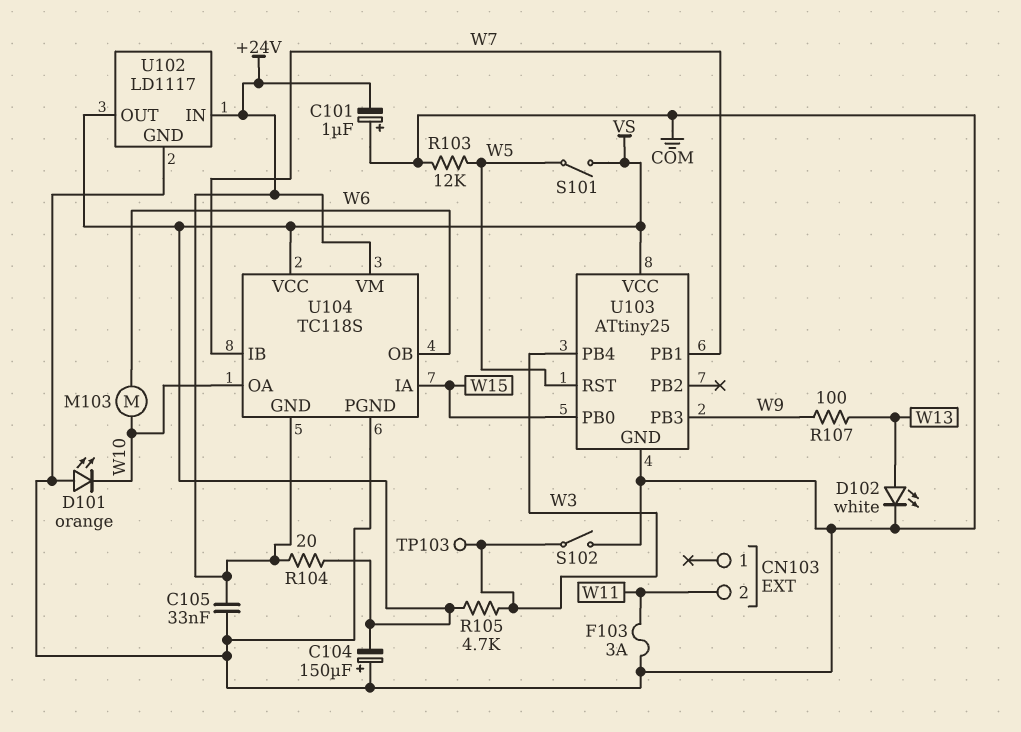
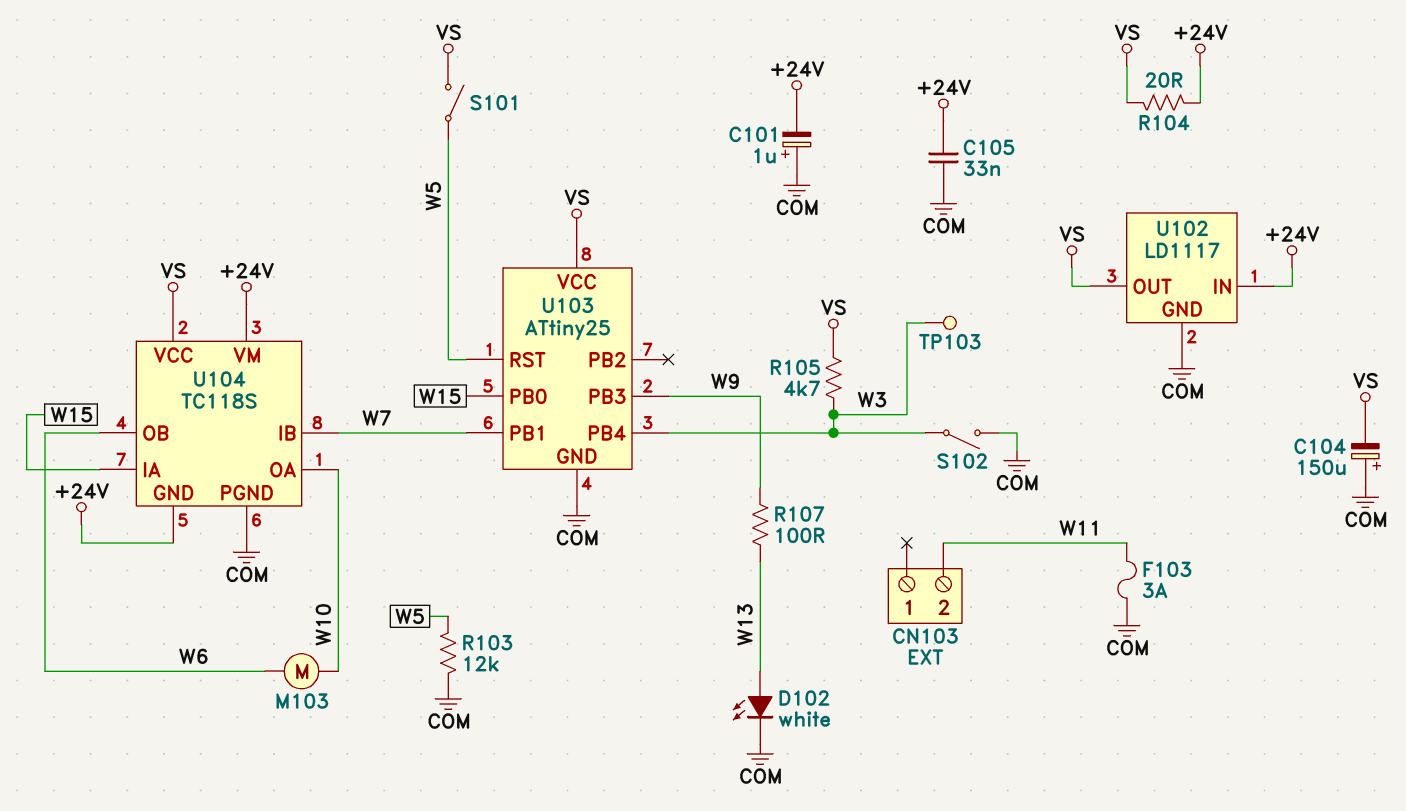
D101: LED orange (A COM, K W10) -> none

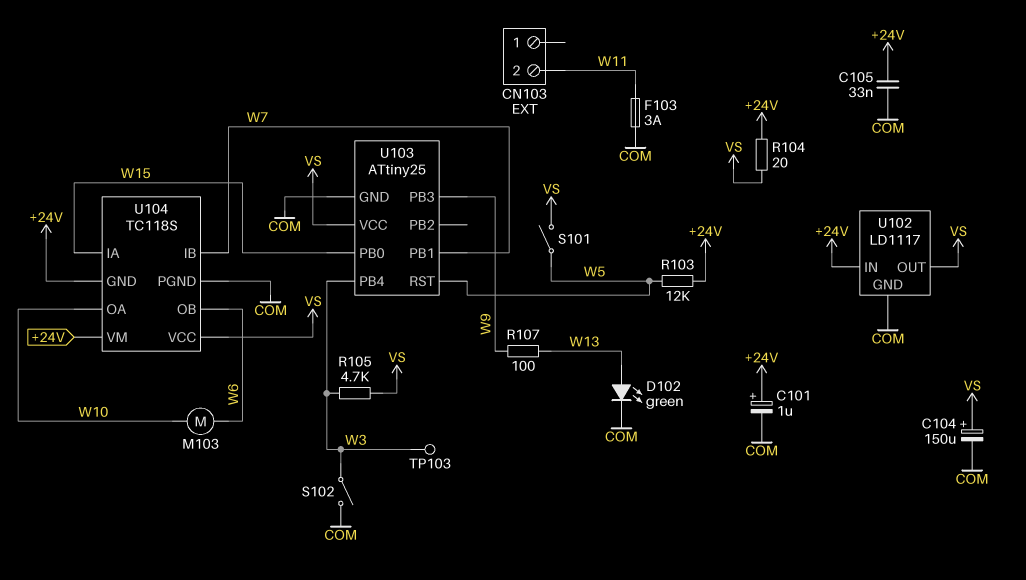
C101: 1uF (plus COM, minus +24V) -> 1uF (plus +24V, minus COM)
C104: 150uF (plus COM, minus VS) -> 150uF (plus VS, minus COM)
D102: LED white (A W13, K COM) -> LED green (A W13, K COM)
R103: 12k (COM, W5) -> 12k (+24V, W5)

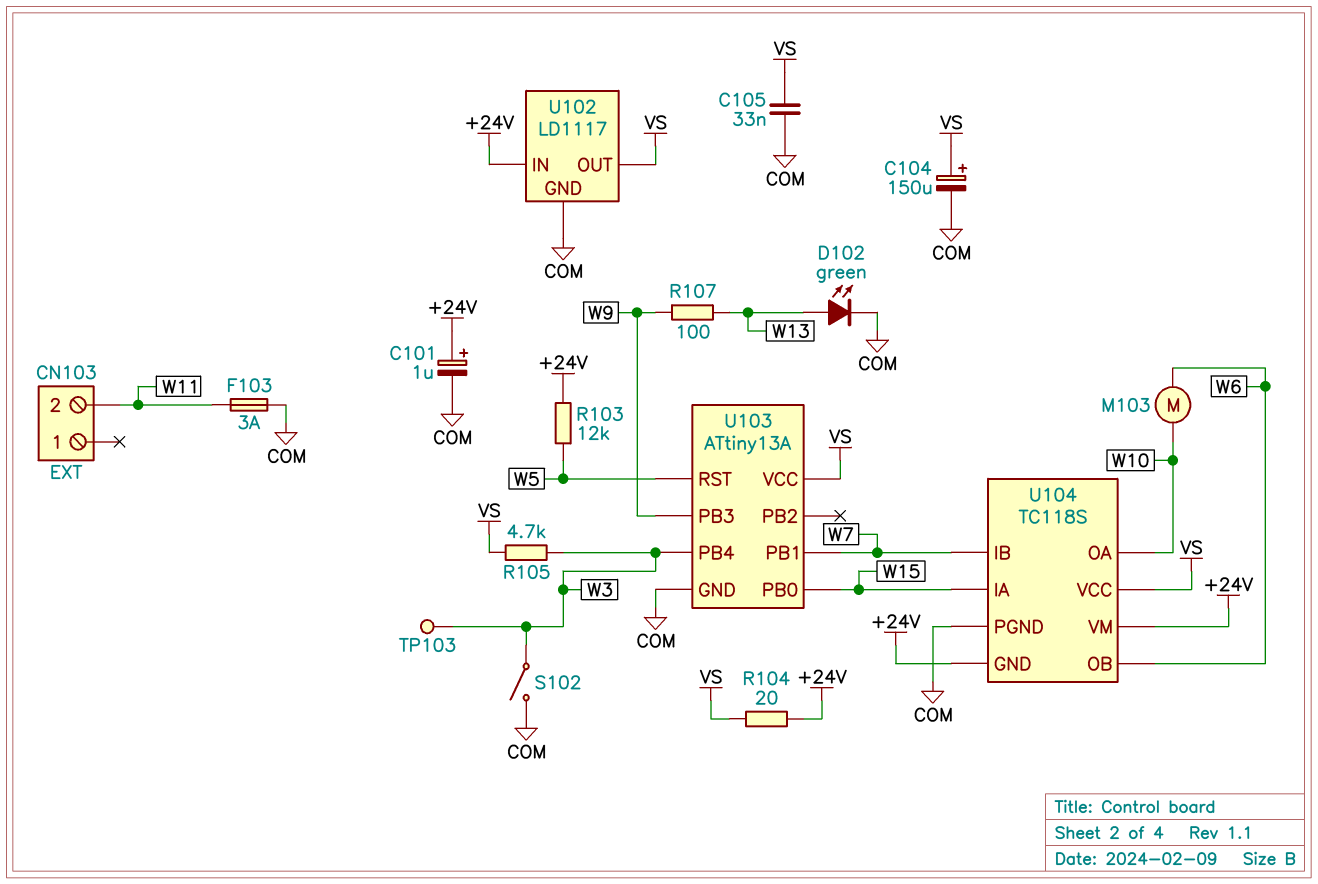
C105: 33nF (+24V, COM) -> 33nF (COM, VS)
S101: switch (VS, W5) -> none
U103: ATtiny25 -> ATtiny13A

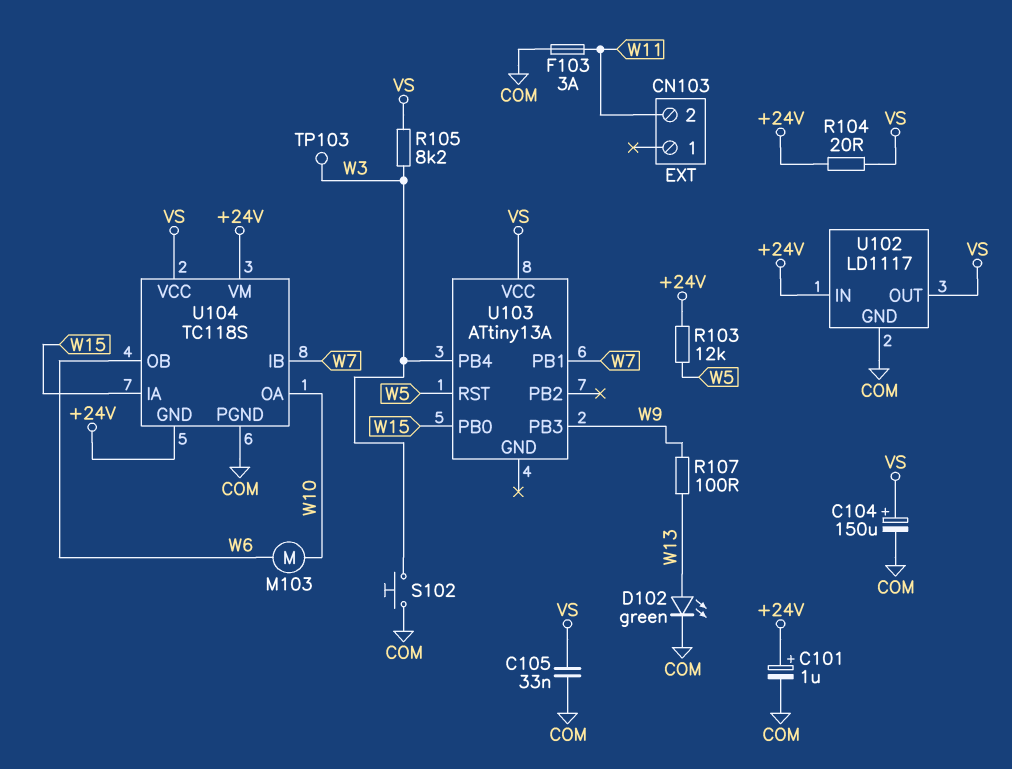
R105: 4.7k (VS, W3) -> 8.2k (VS, W3)
S102: switch (COM, W3) -> button (COM, W3)
U103 pin GND: COM -> none

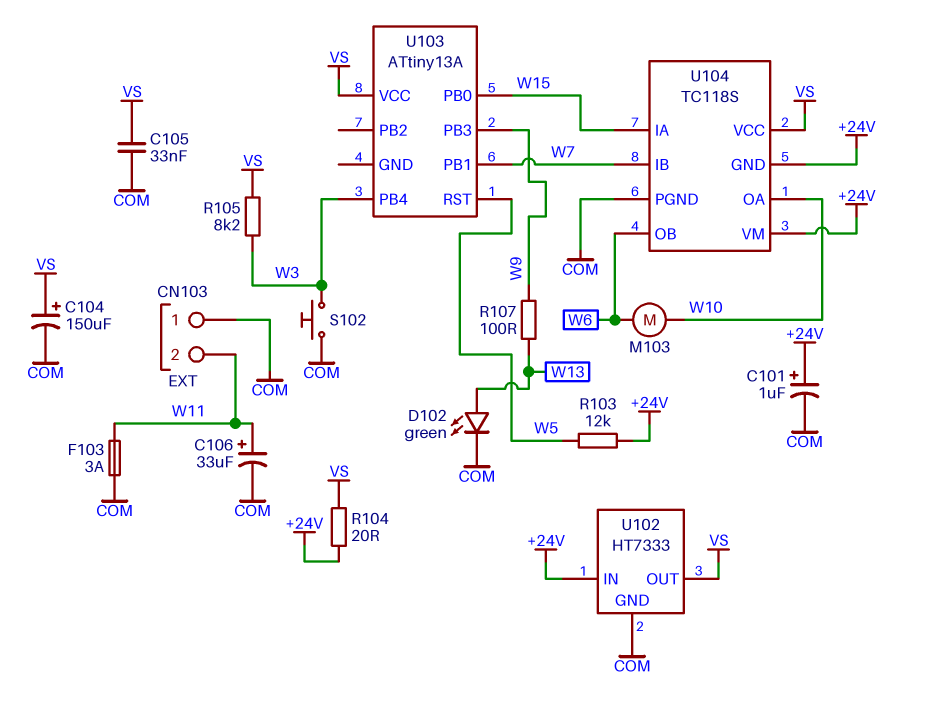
C106: none -> 33uF (plus W11, minus COM)
CN103 pin 1: none -> COM
TP103: test point (W3) -> none
U102: LD1117 -> HT7333

